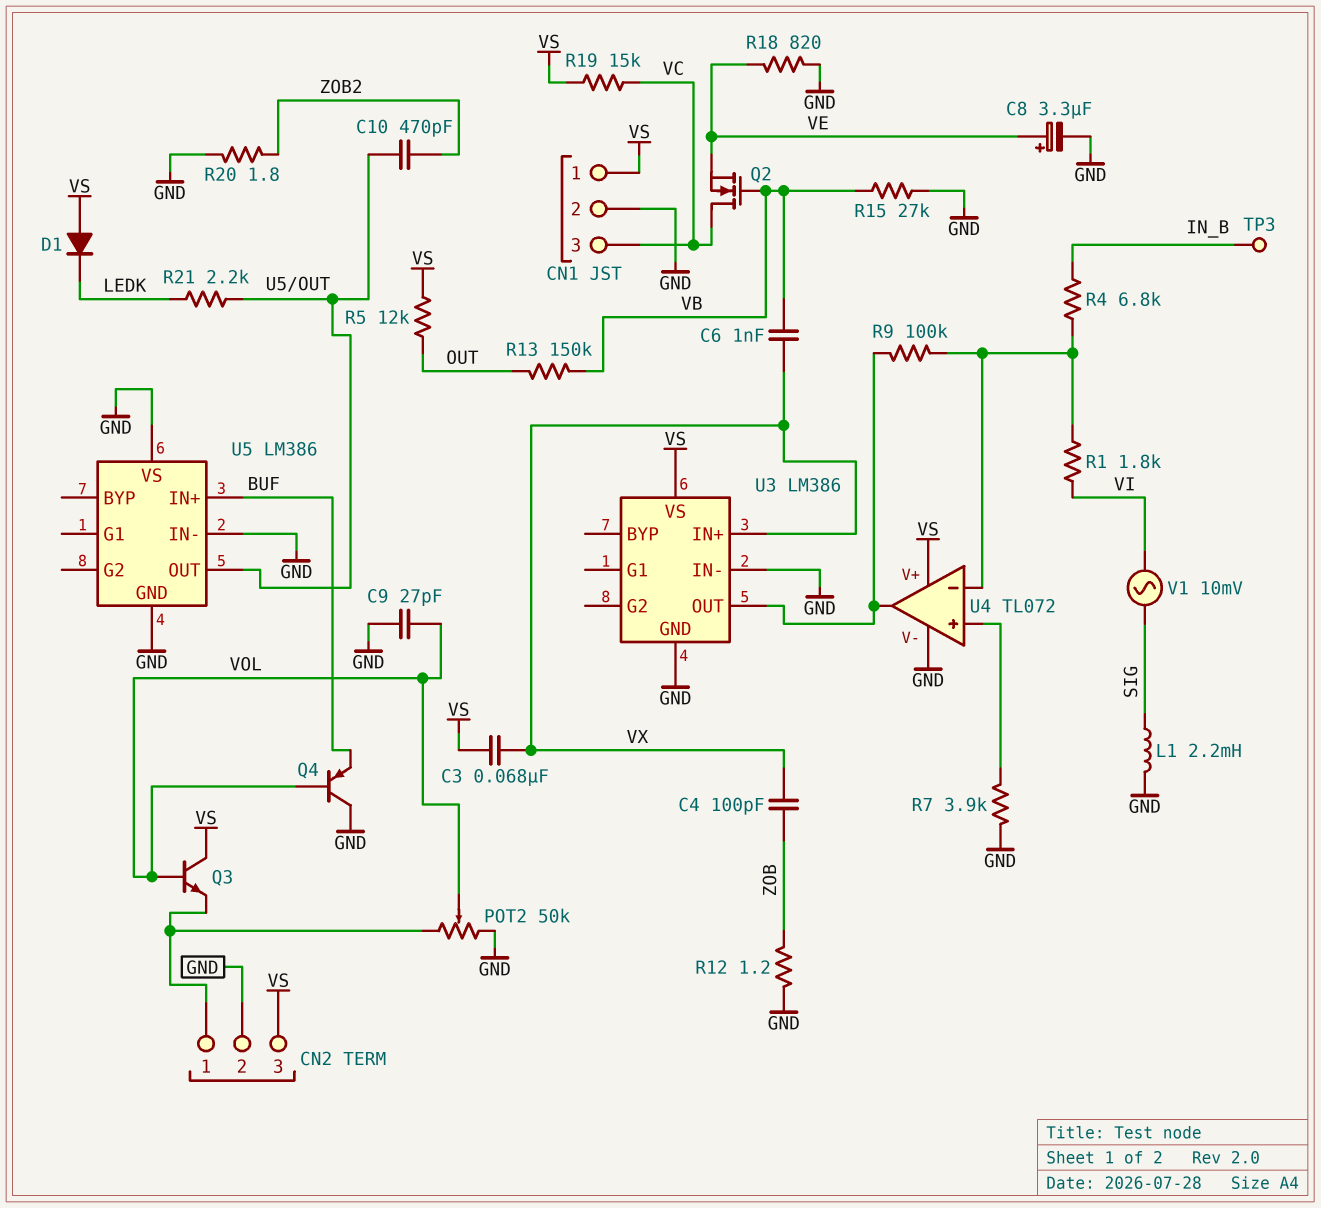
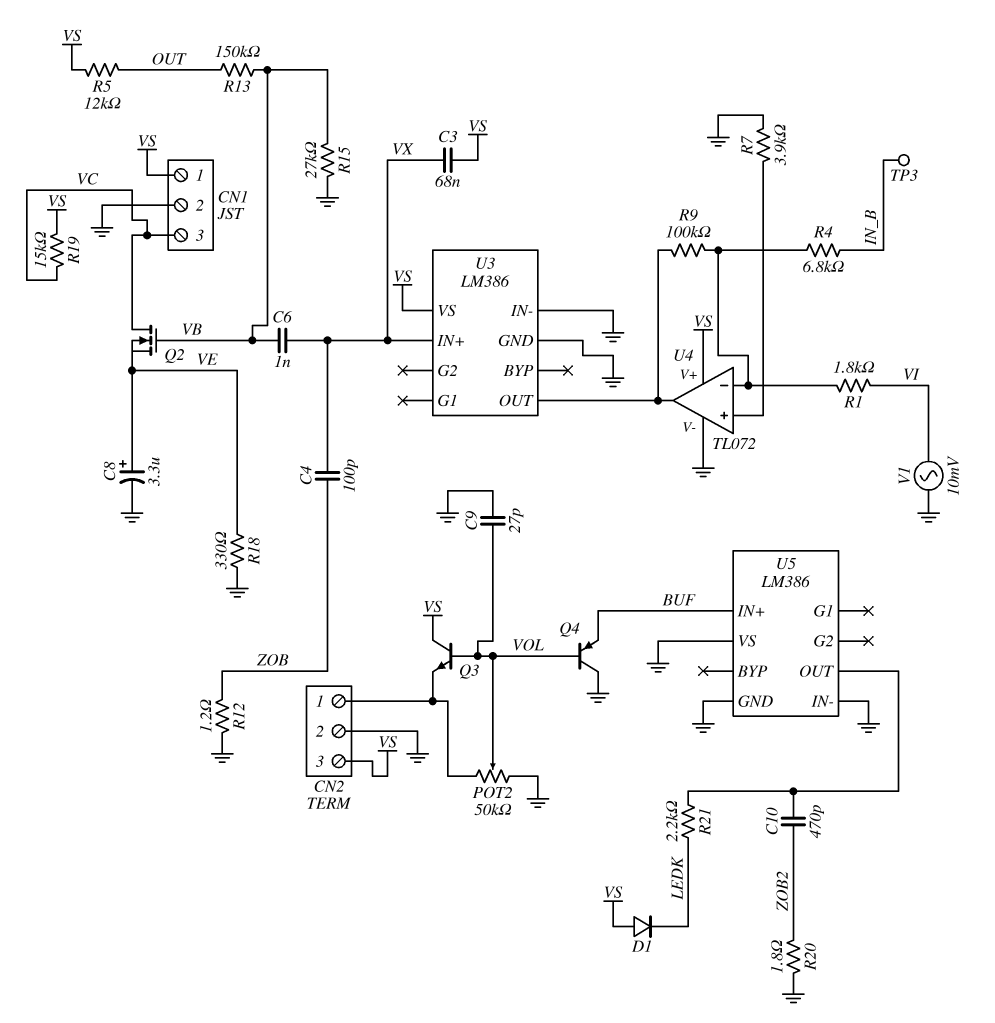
L1: 2.2mH (GND, SIG) -> none
R18: 820 (GND, VE) -> 330 (GND, VE)
V1: AC 10mV (SIG, VI) -> AC 10mV (GND, VI)

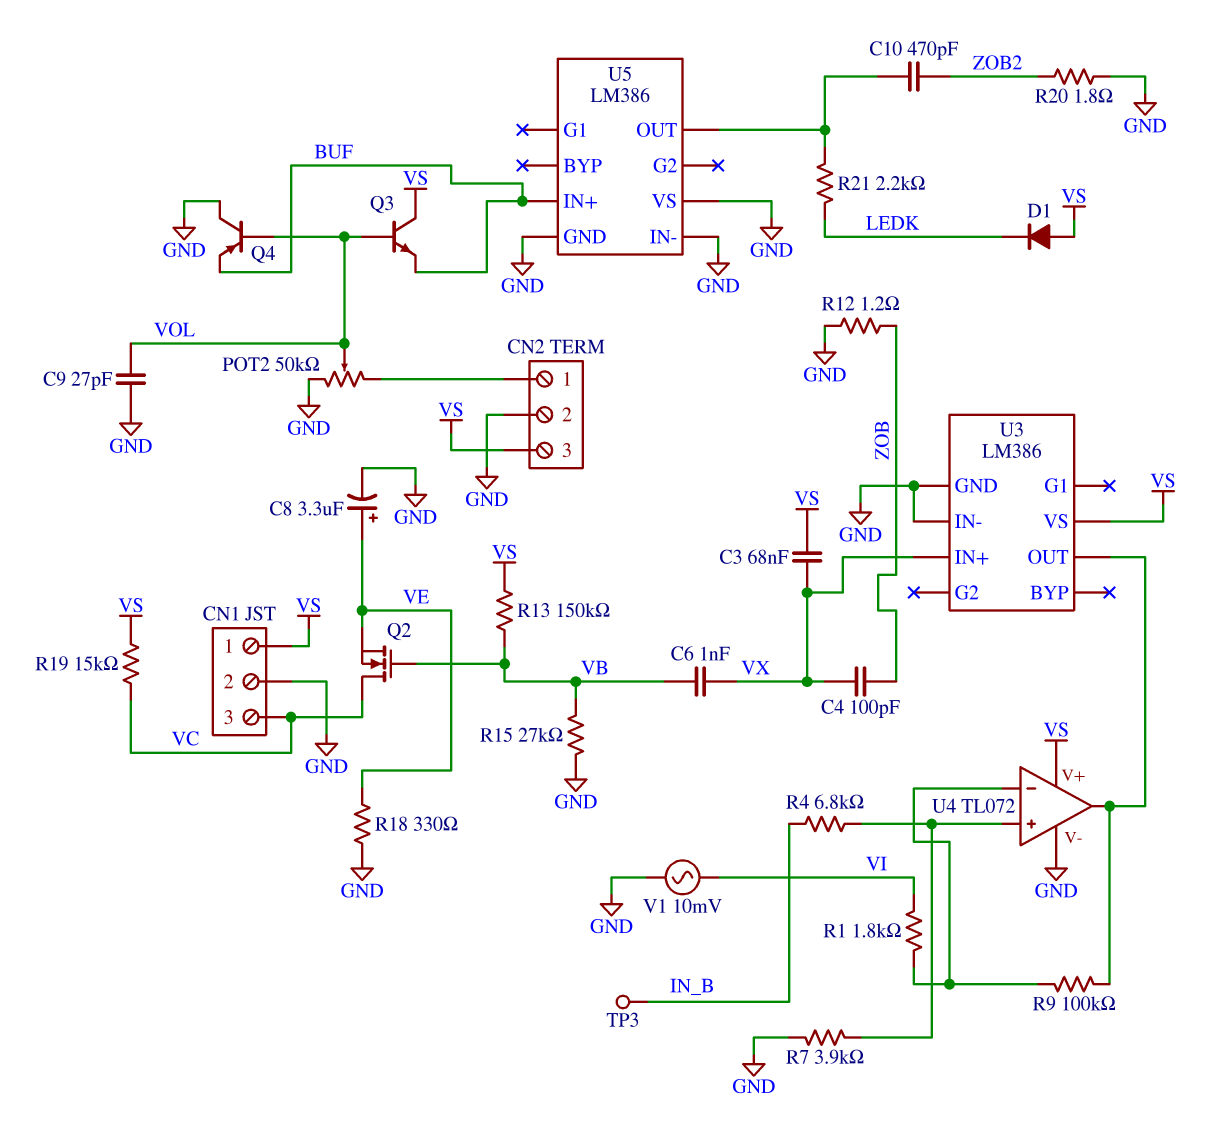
Q3: NPN (B VOL, C VS, E CN2/1) -> NPN (B VOL, C VS, E BUF)
R4: 6.8k (IN_B, U4/in-) -> 6.8k (IN_B, U4/in+)
R5: 12k (OUT, VS) -> none
R13: 150k (OUT, VB) -> 150k (VB, VS)

